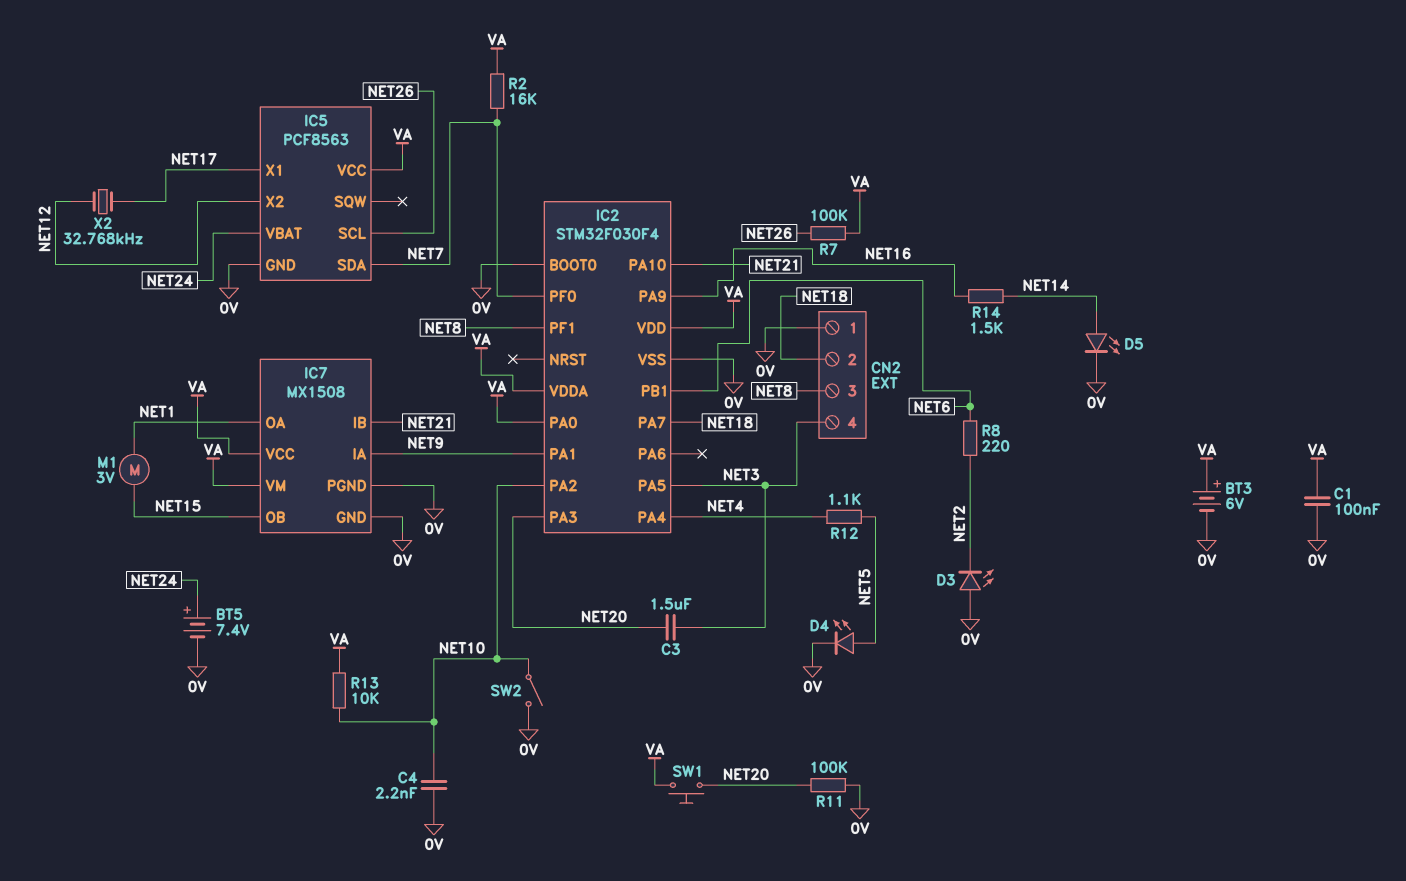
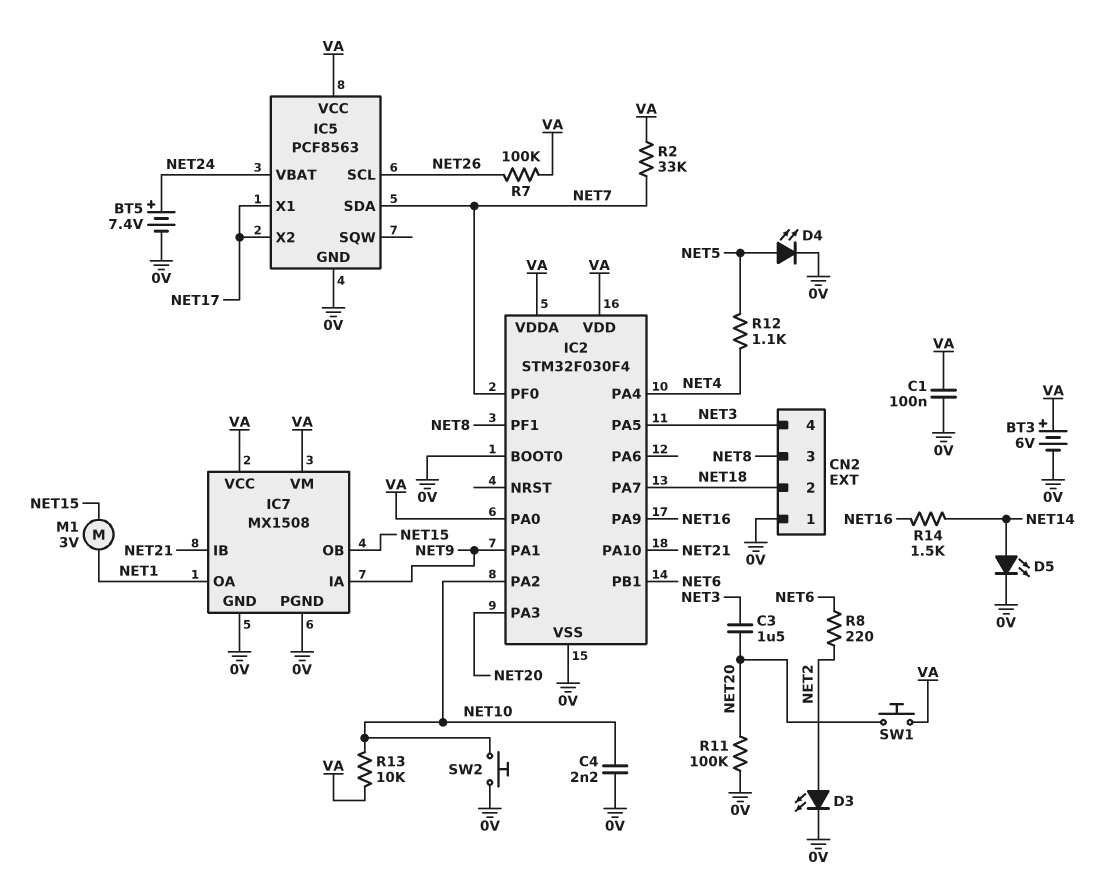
D3: LED (A 0V, K NET2) -> LED (A NET2, K 0V)
IC5 pin X2: NET12 -> NET17
R2: 16k (NET7, VA) -> 33k (NET7, VA)
SW2: switch (0V, NET10) -> button (0V, NET10)
X2: 32.768kHz (NET12, NET17) -> none

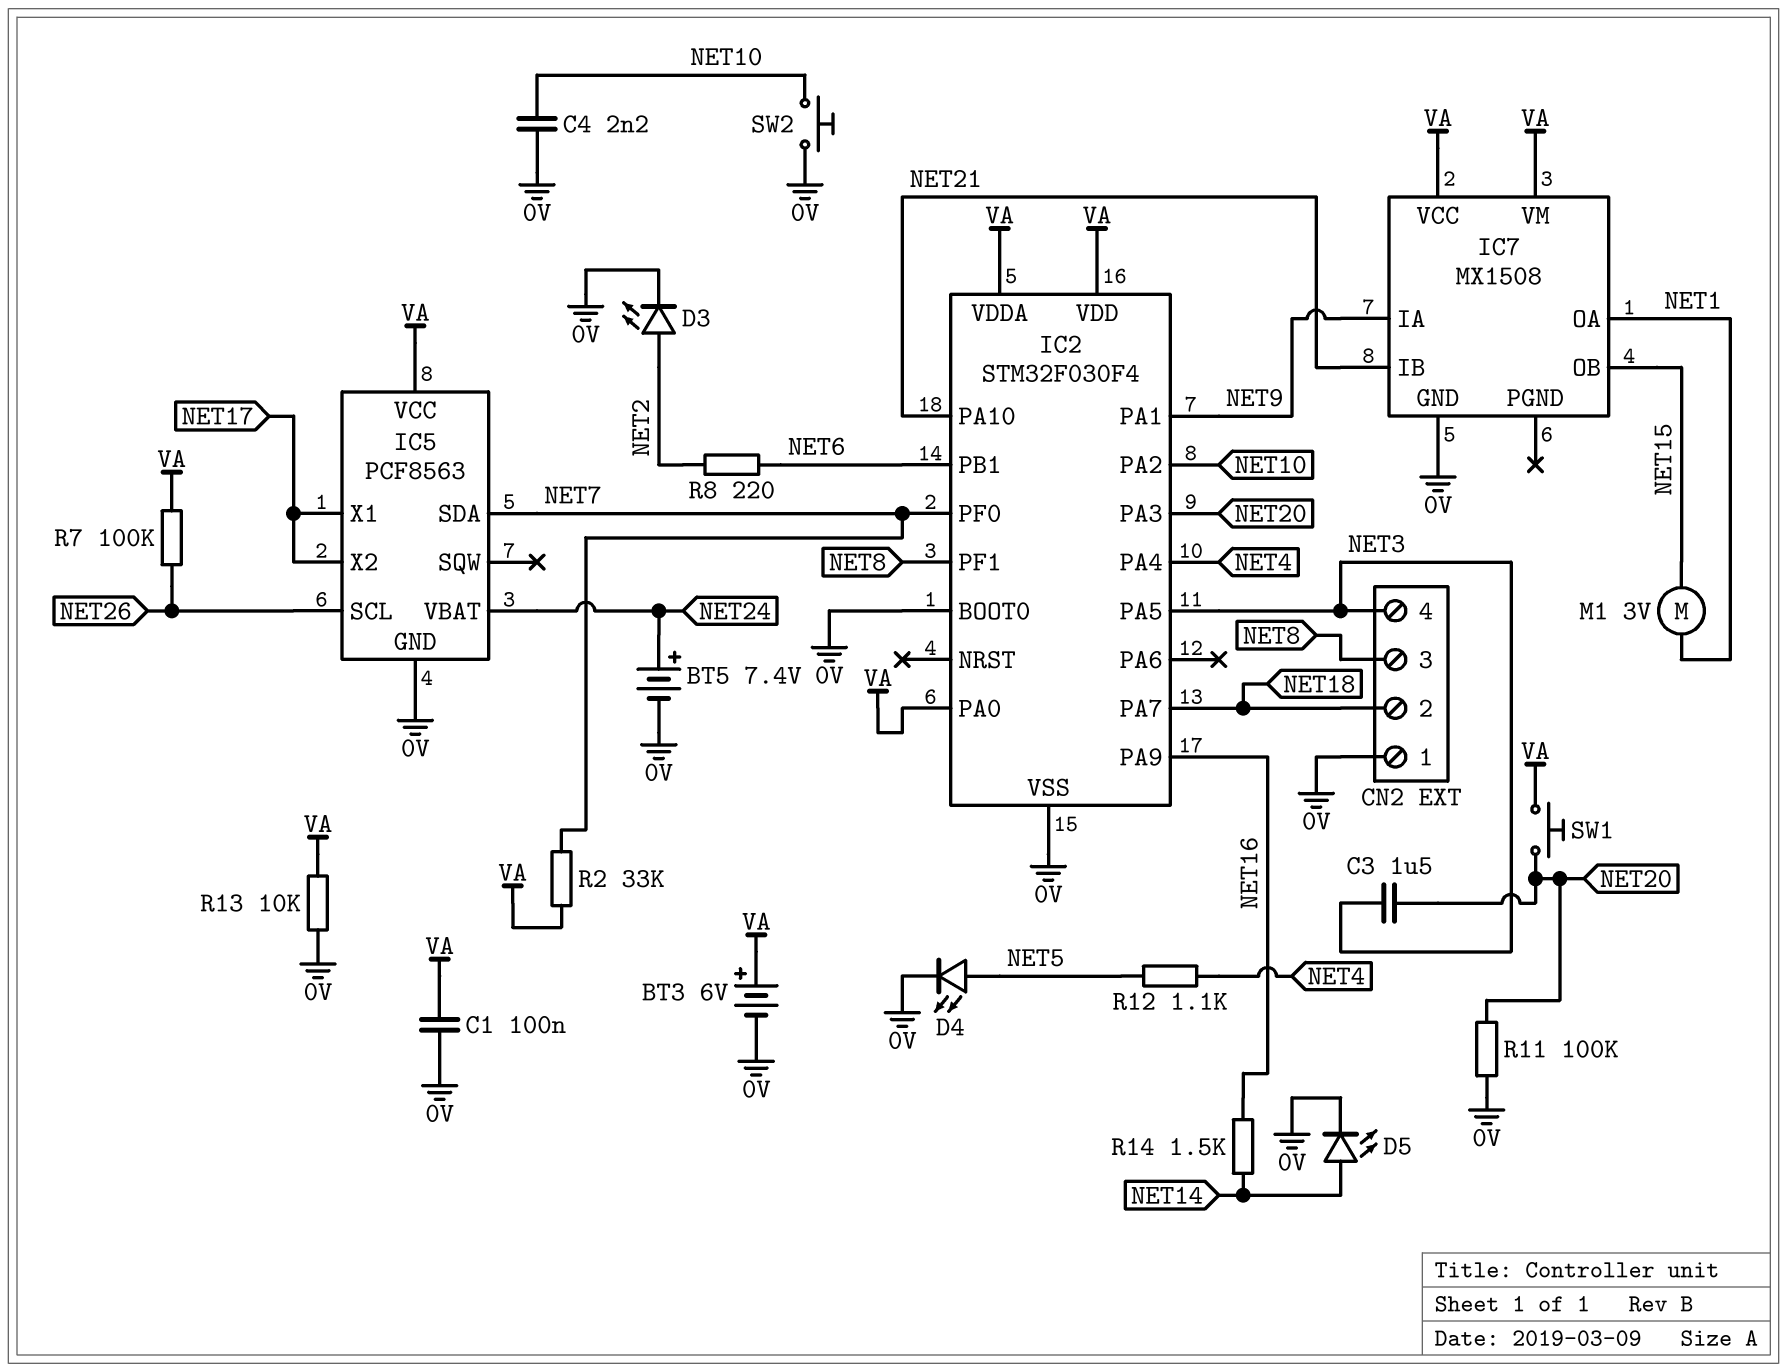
IC7 pin PGND: 0V -> none
R13: 10k (NET10, VA) -> 10k (0V, VA)

